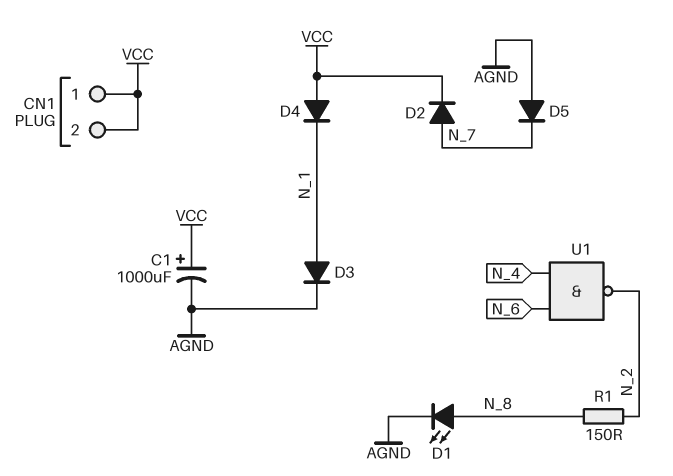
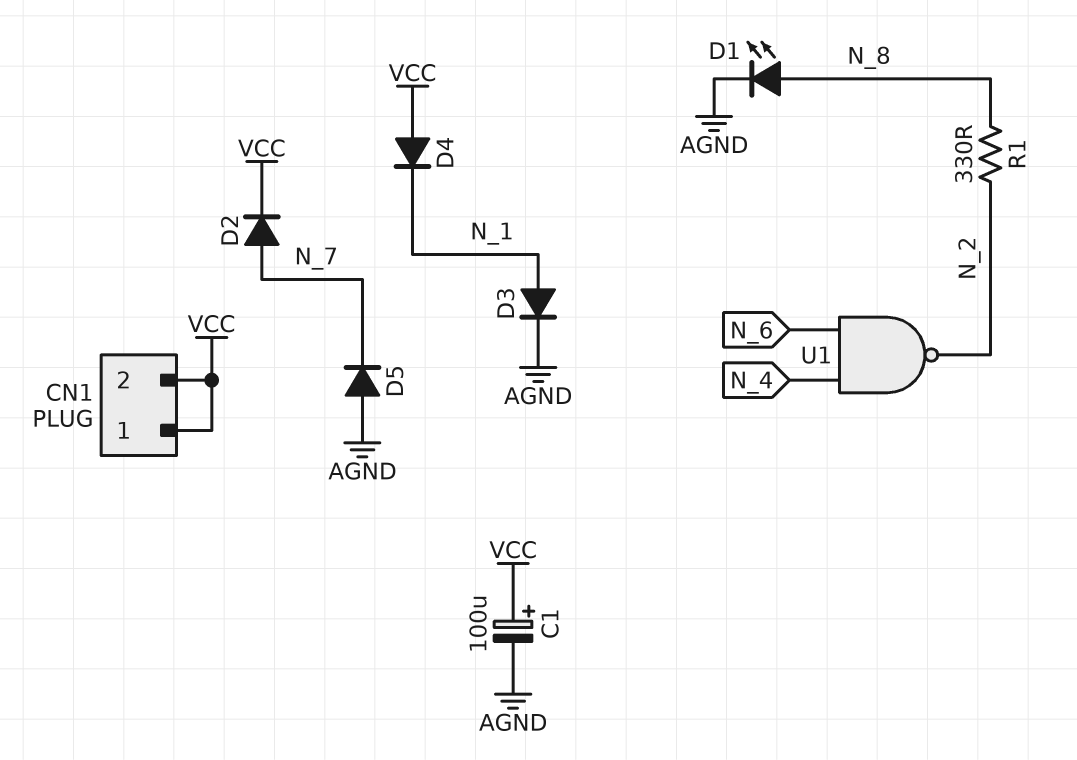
C1: 1000uF (plus VCC, minus AGND) -> 100uF (plus VCC, minus AGND)
R1: 150 (N_2, N_8) -> 330 (N_2, N_8)

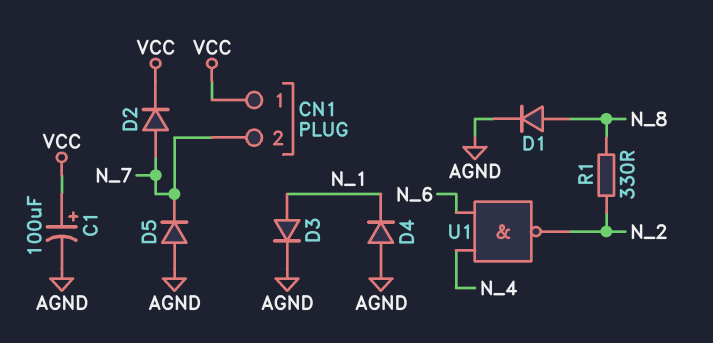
CN1 pin 2: VCC -> N_7
D1: LED (A N_8, K AGND) -> diode (A N_8, K AGND)
D4: diode (A VCC, K N_1) -> diode (A AGND, K N_1)

